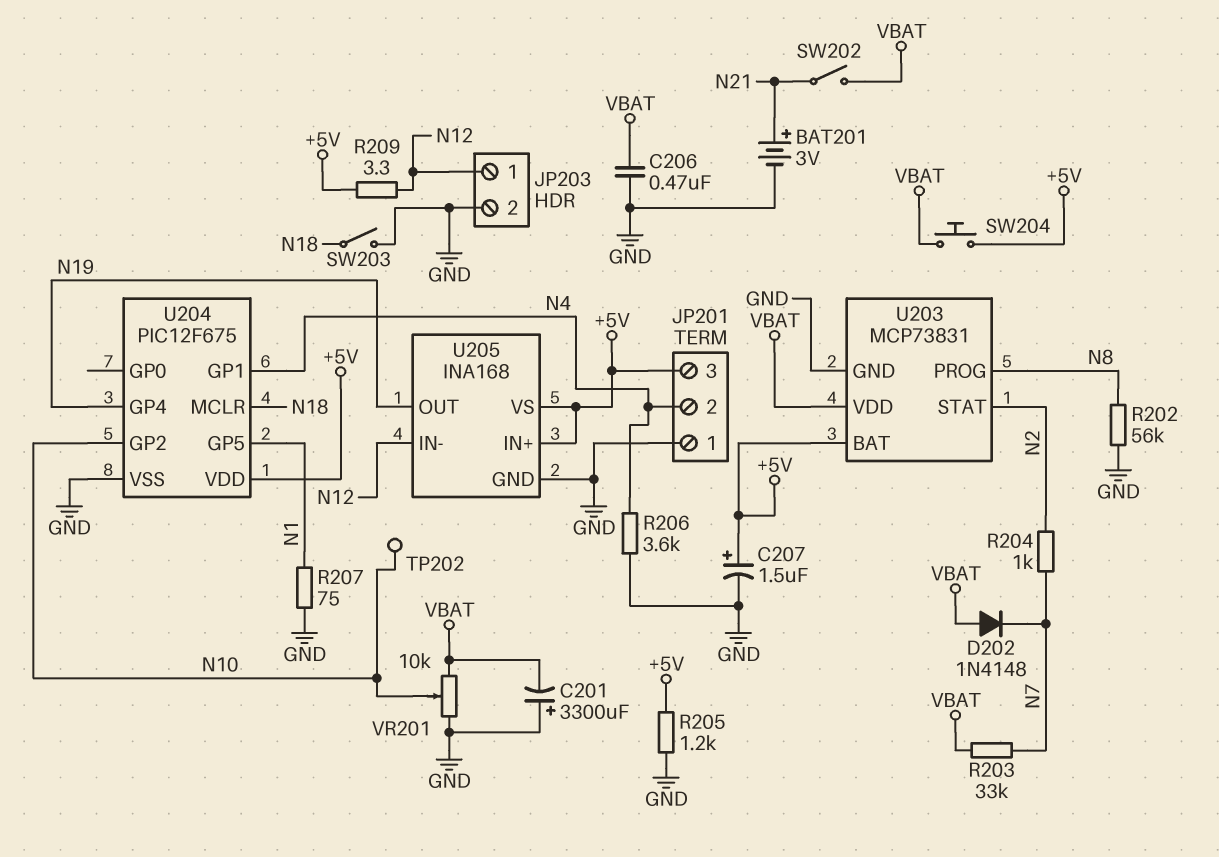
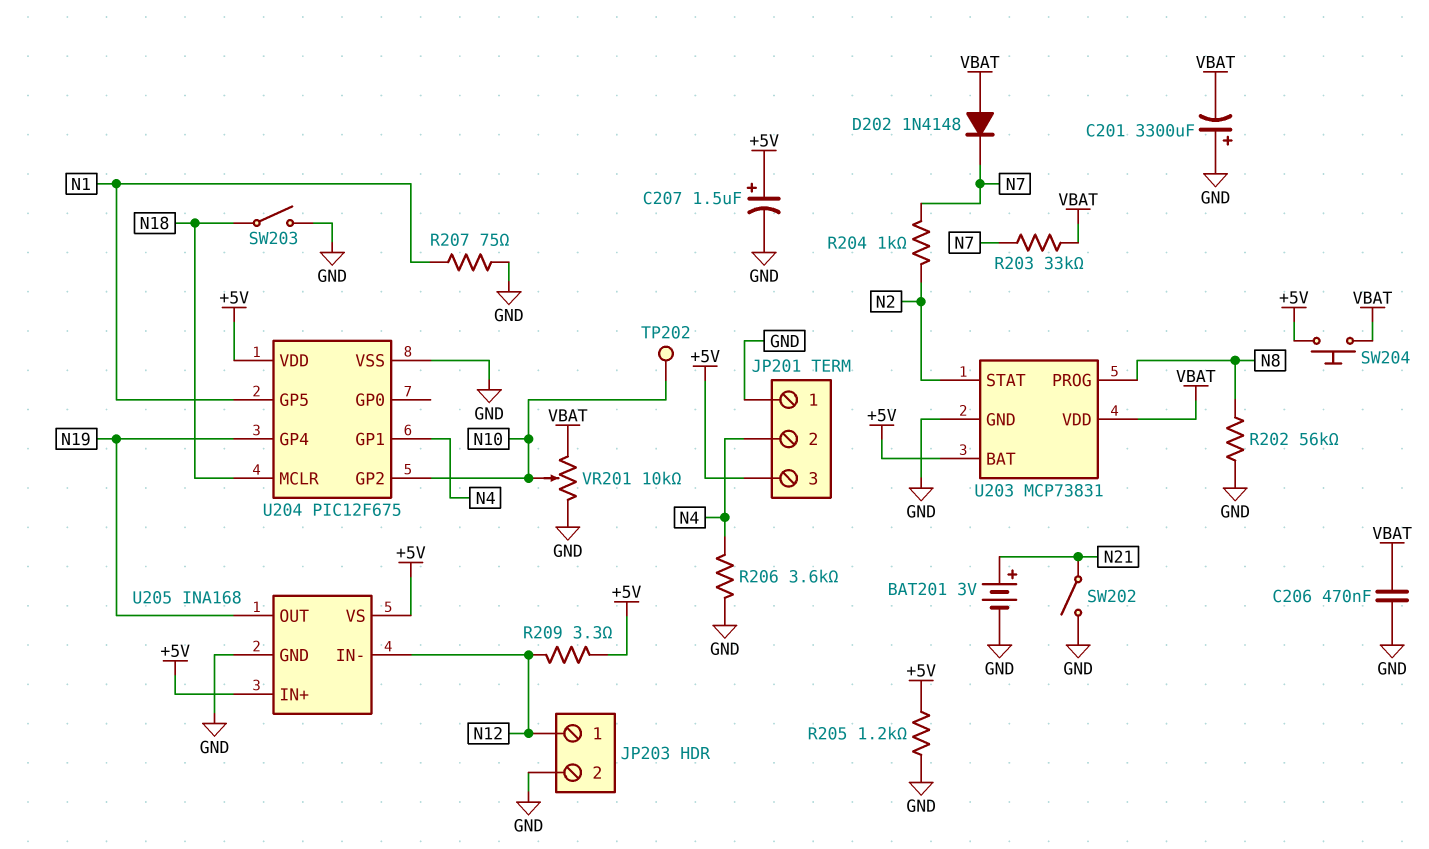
SW202: switch (N21, VBAT) -> switch (GND, N21)

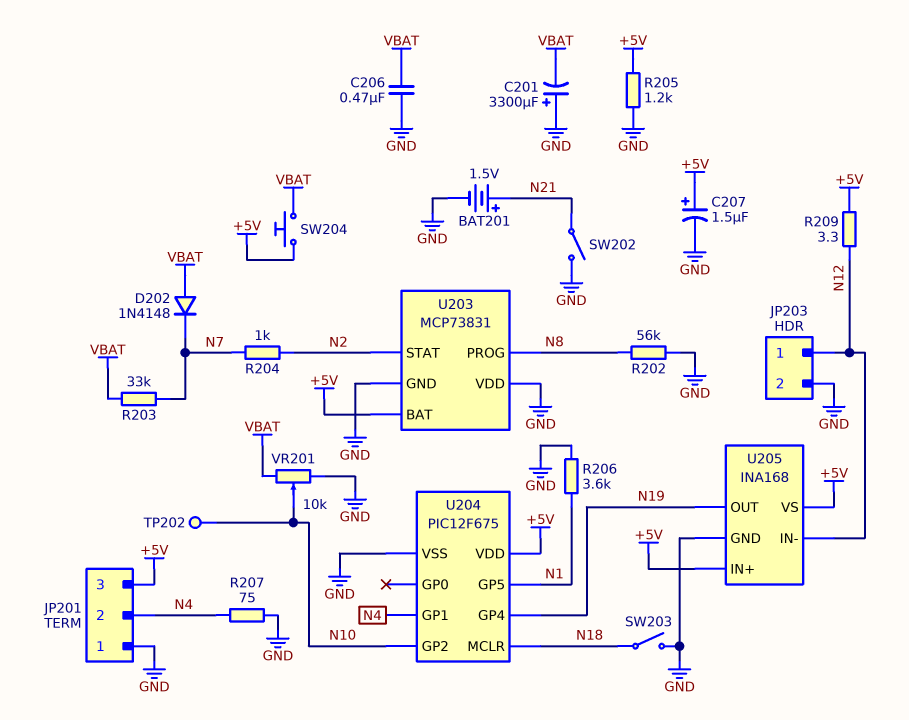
BAT201: 3V (plus N21, minus GND) -> 1.5V (plus N21, minus GND)
R206: 3.6k (GND, N4) -> 3.6k (GND, N1)
R207: 75 (GND, N1) -> 75 (GND, N4)
U203 pin VDD: VBAT -> GND

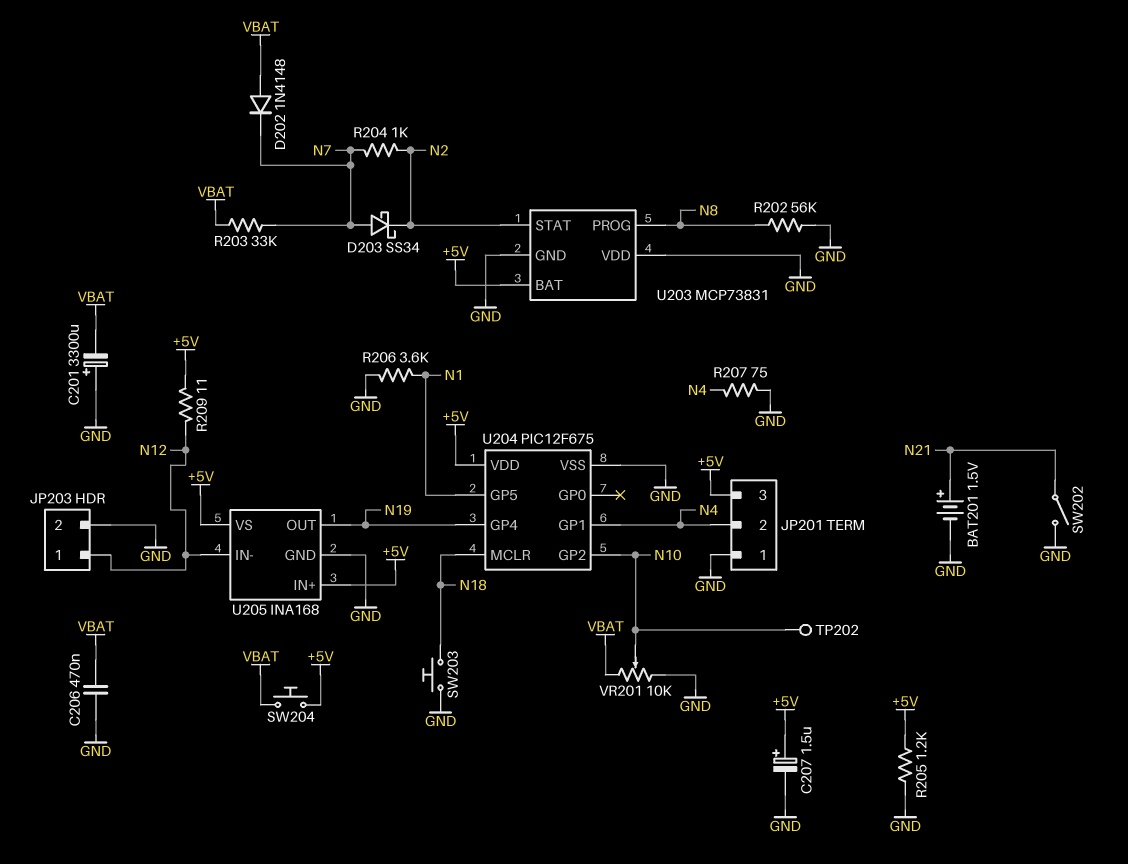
D203: none -> schottky SS34 (A N7, K N2)
R209: 3.3 (+5V, N12) -> 11 (+5V, N12)
SW203: switch (GND, N18) -> button (GND, N18)

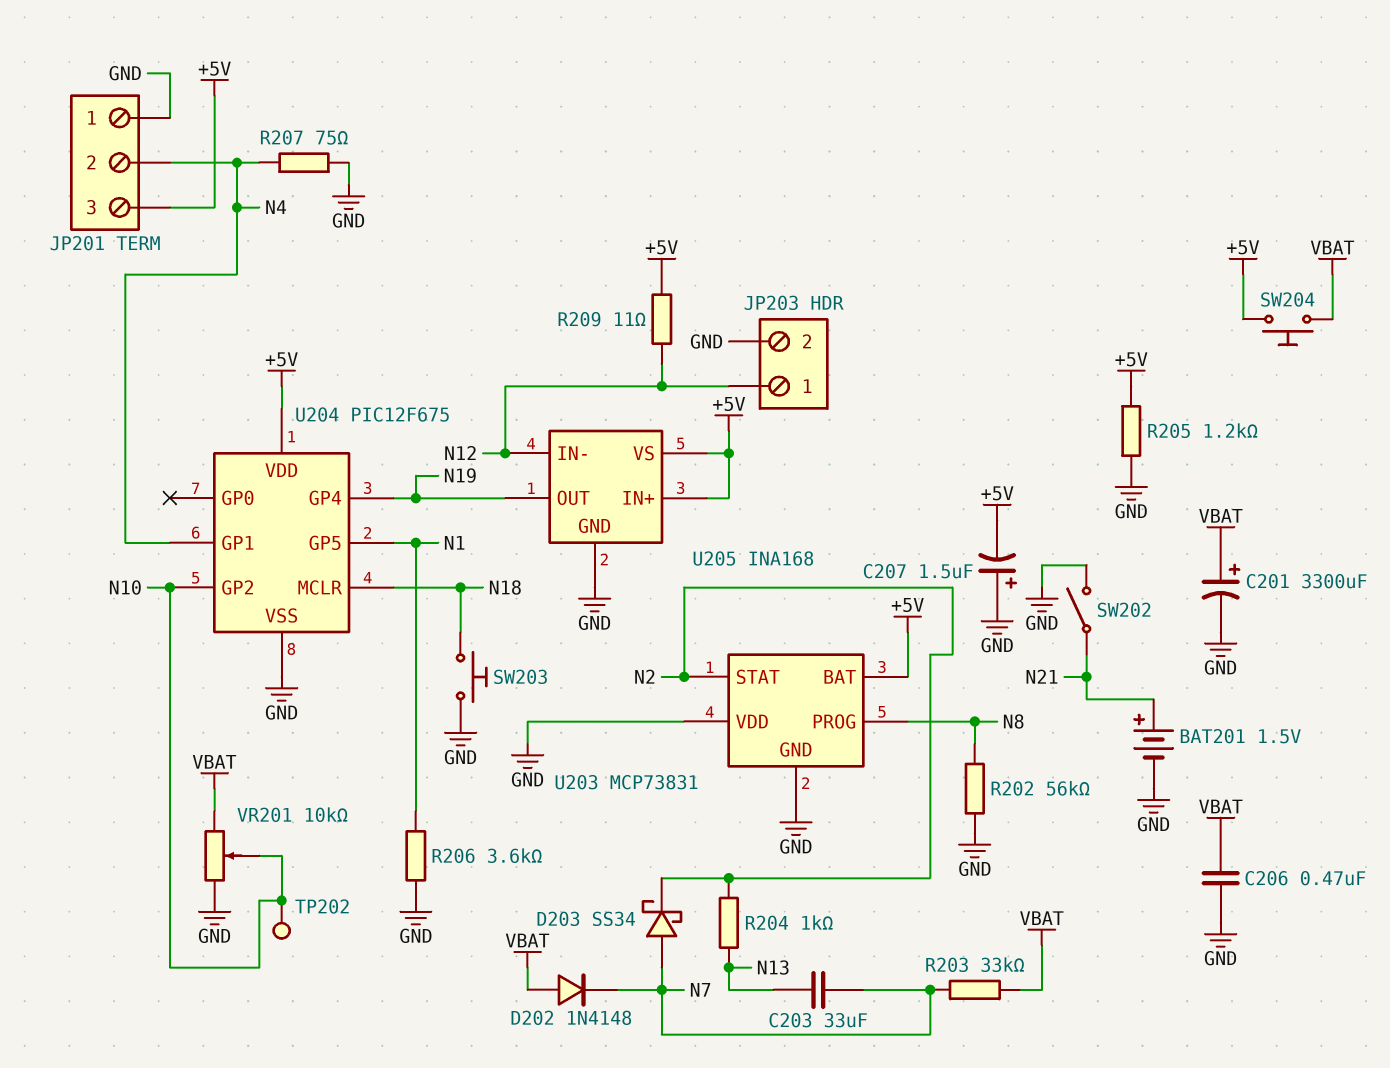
C201: 3300uF (plus GND, minus VBAT) -> 3300uF (plus VBAT, minus GND)
C203: none -> 33uF (N7, N13)
C207: 1.5uF (plus +5V, minus GND) -> 1.5uF (plus GND, minus +5V)
R204: 1k (N2, N7) -> 1k (N2, N13)

